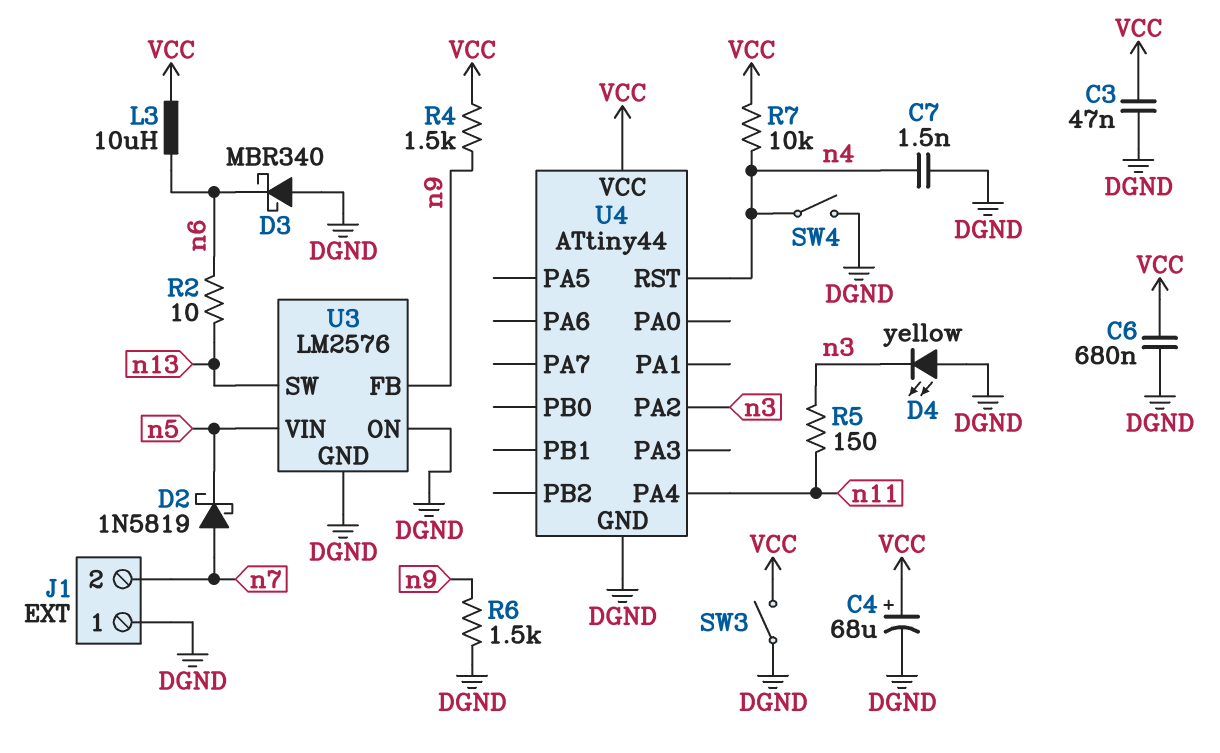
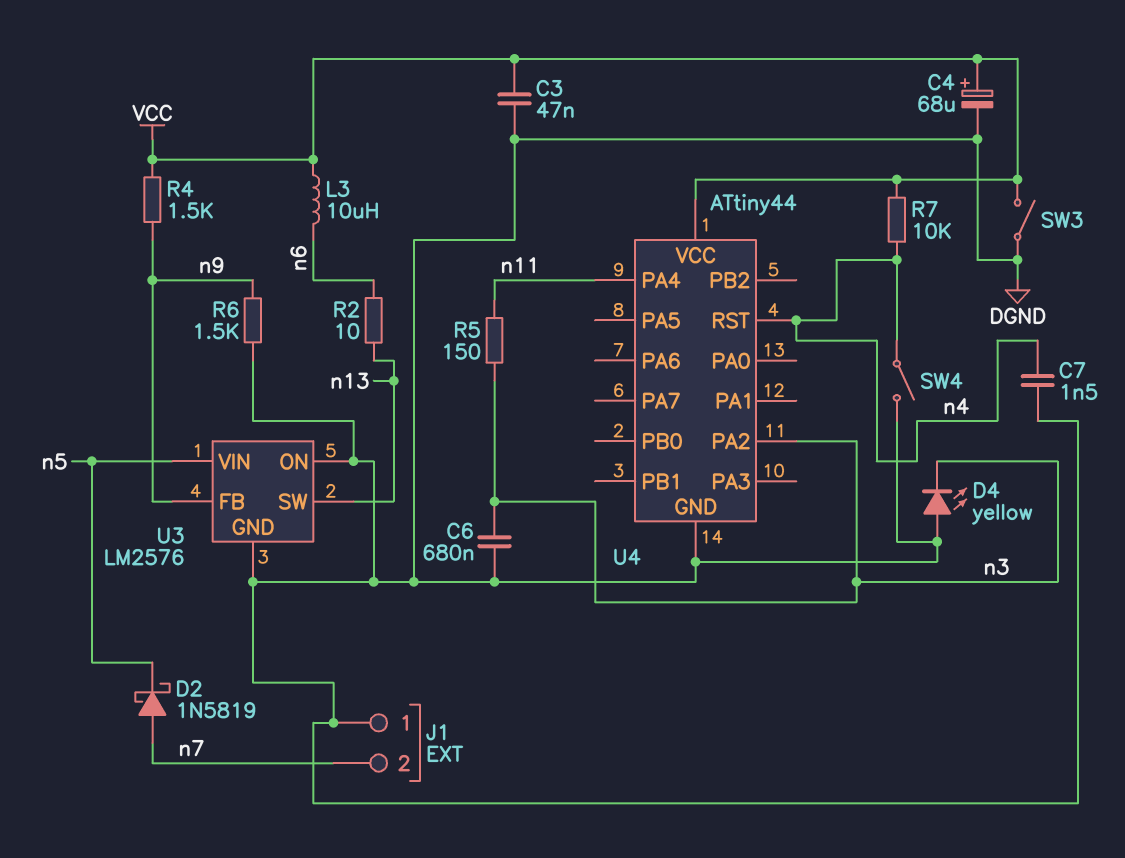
C6: 680nF (DGND, VCC) -> 680nF (DGND, n3)
D3: schottky MBR340 (A DGND, K n6) -> none

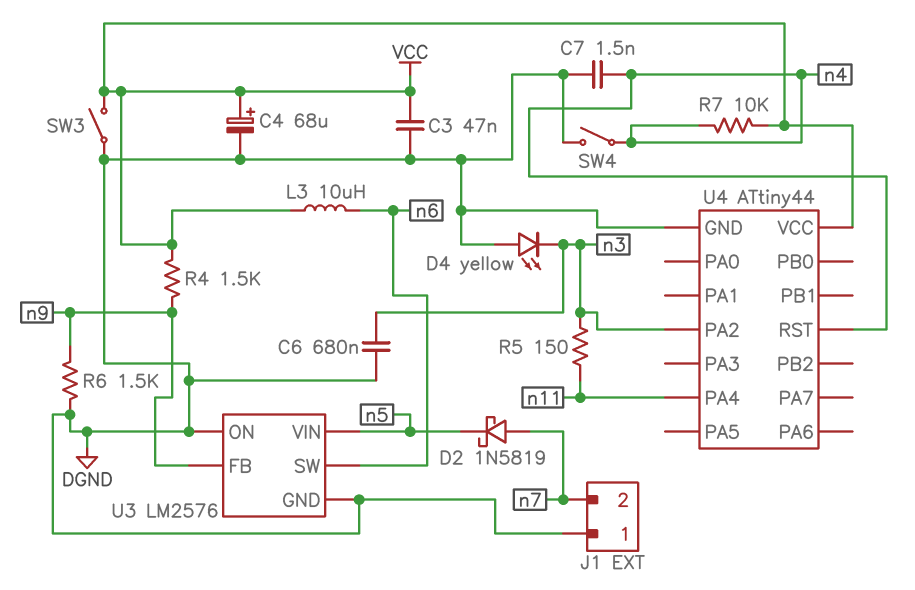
R2: 10 (n6, n13) -> none
U3 pin SW: n13 -> n6

